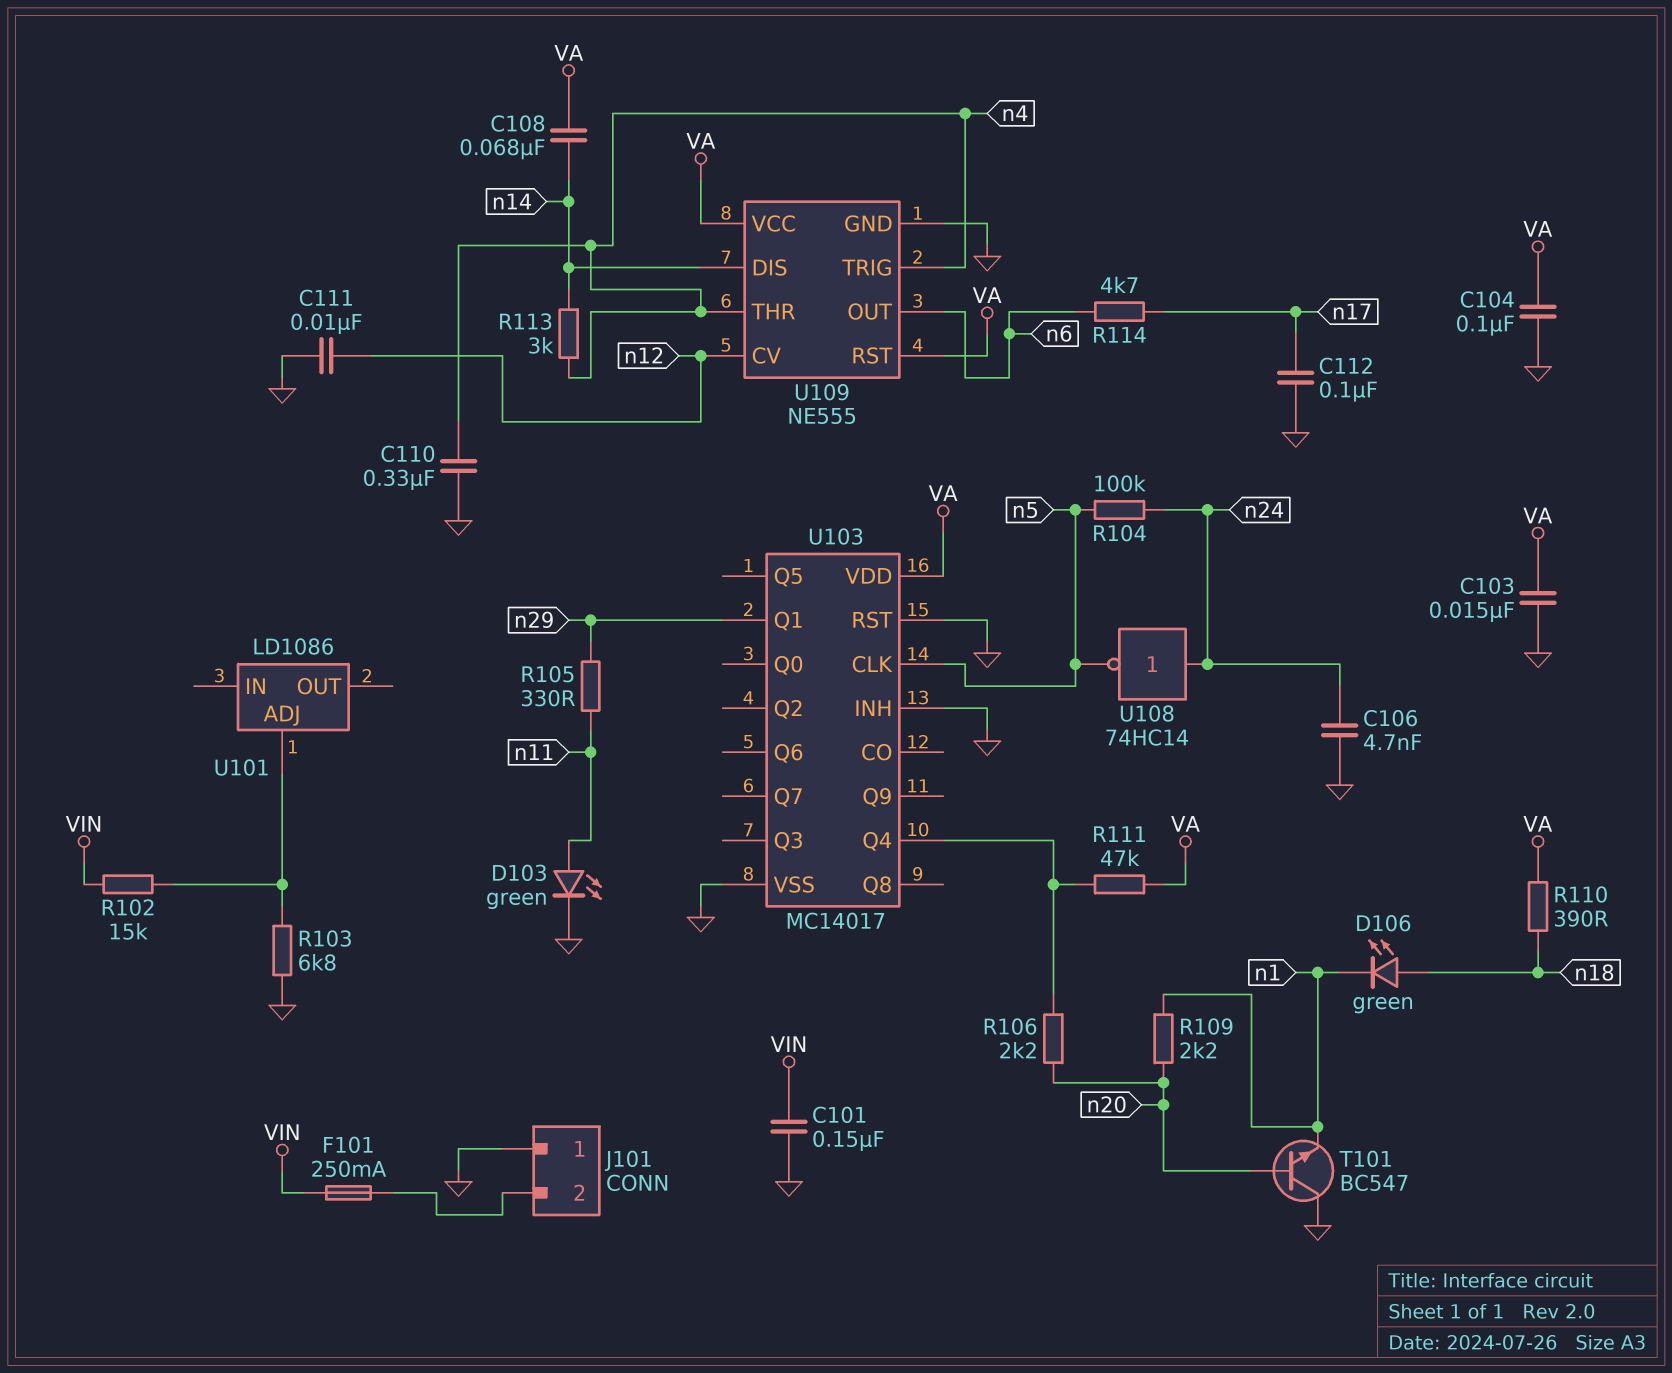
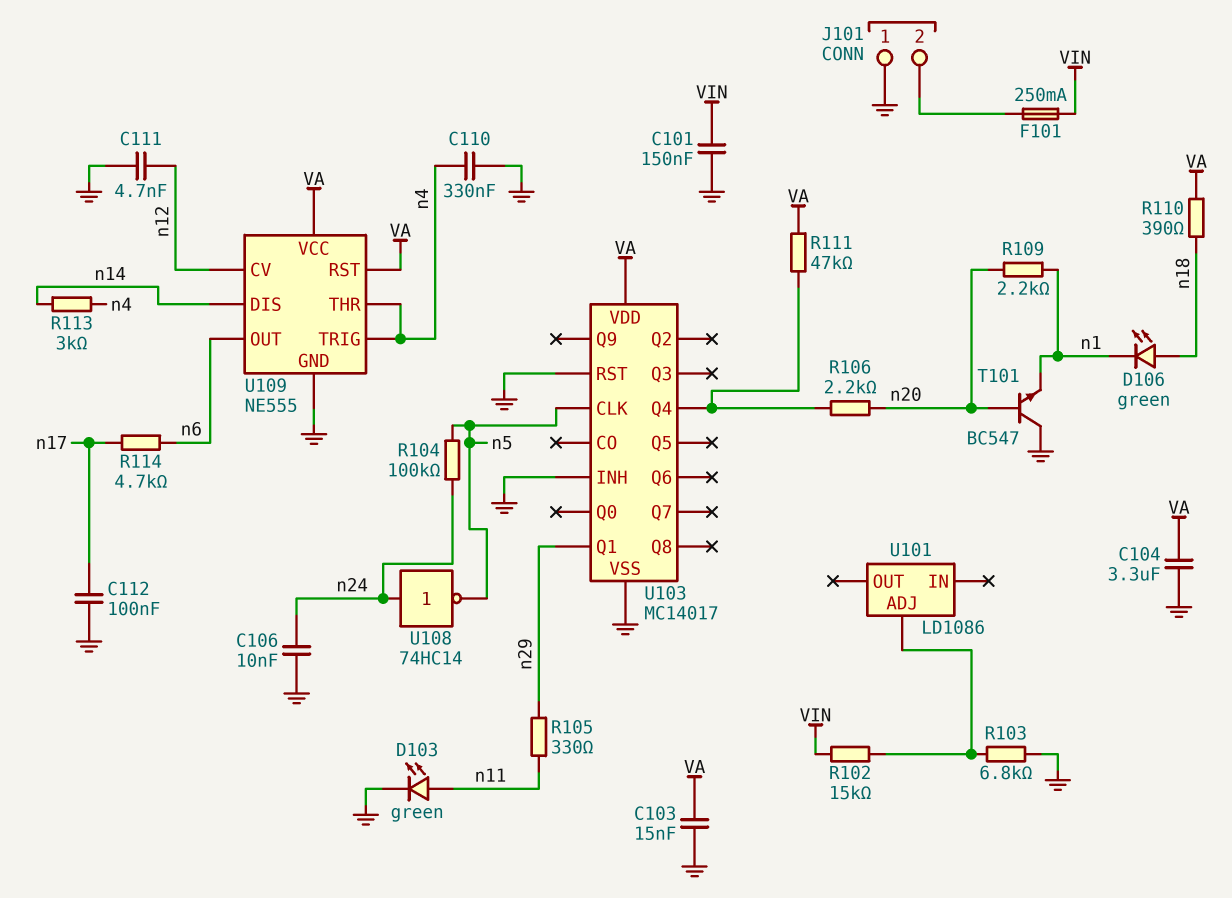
C104: 100nF (GND, VA) -> 3.3uF (GND, VA)
C106: 4.7nF (GND, n24) -> 10nF (GND, n24)
C108: 68nF (VA, n14) -> none
C111: 10nF (GND, n12) -> 4.7nF (GND, n12)

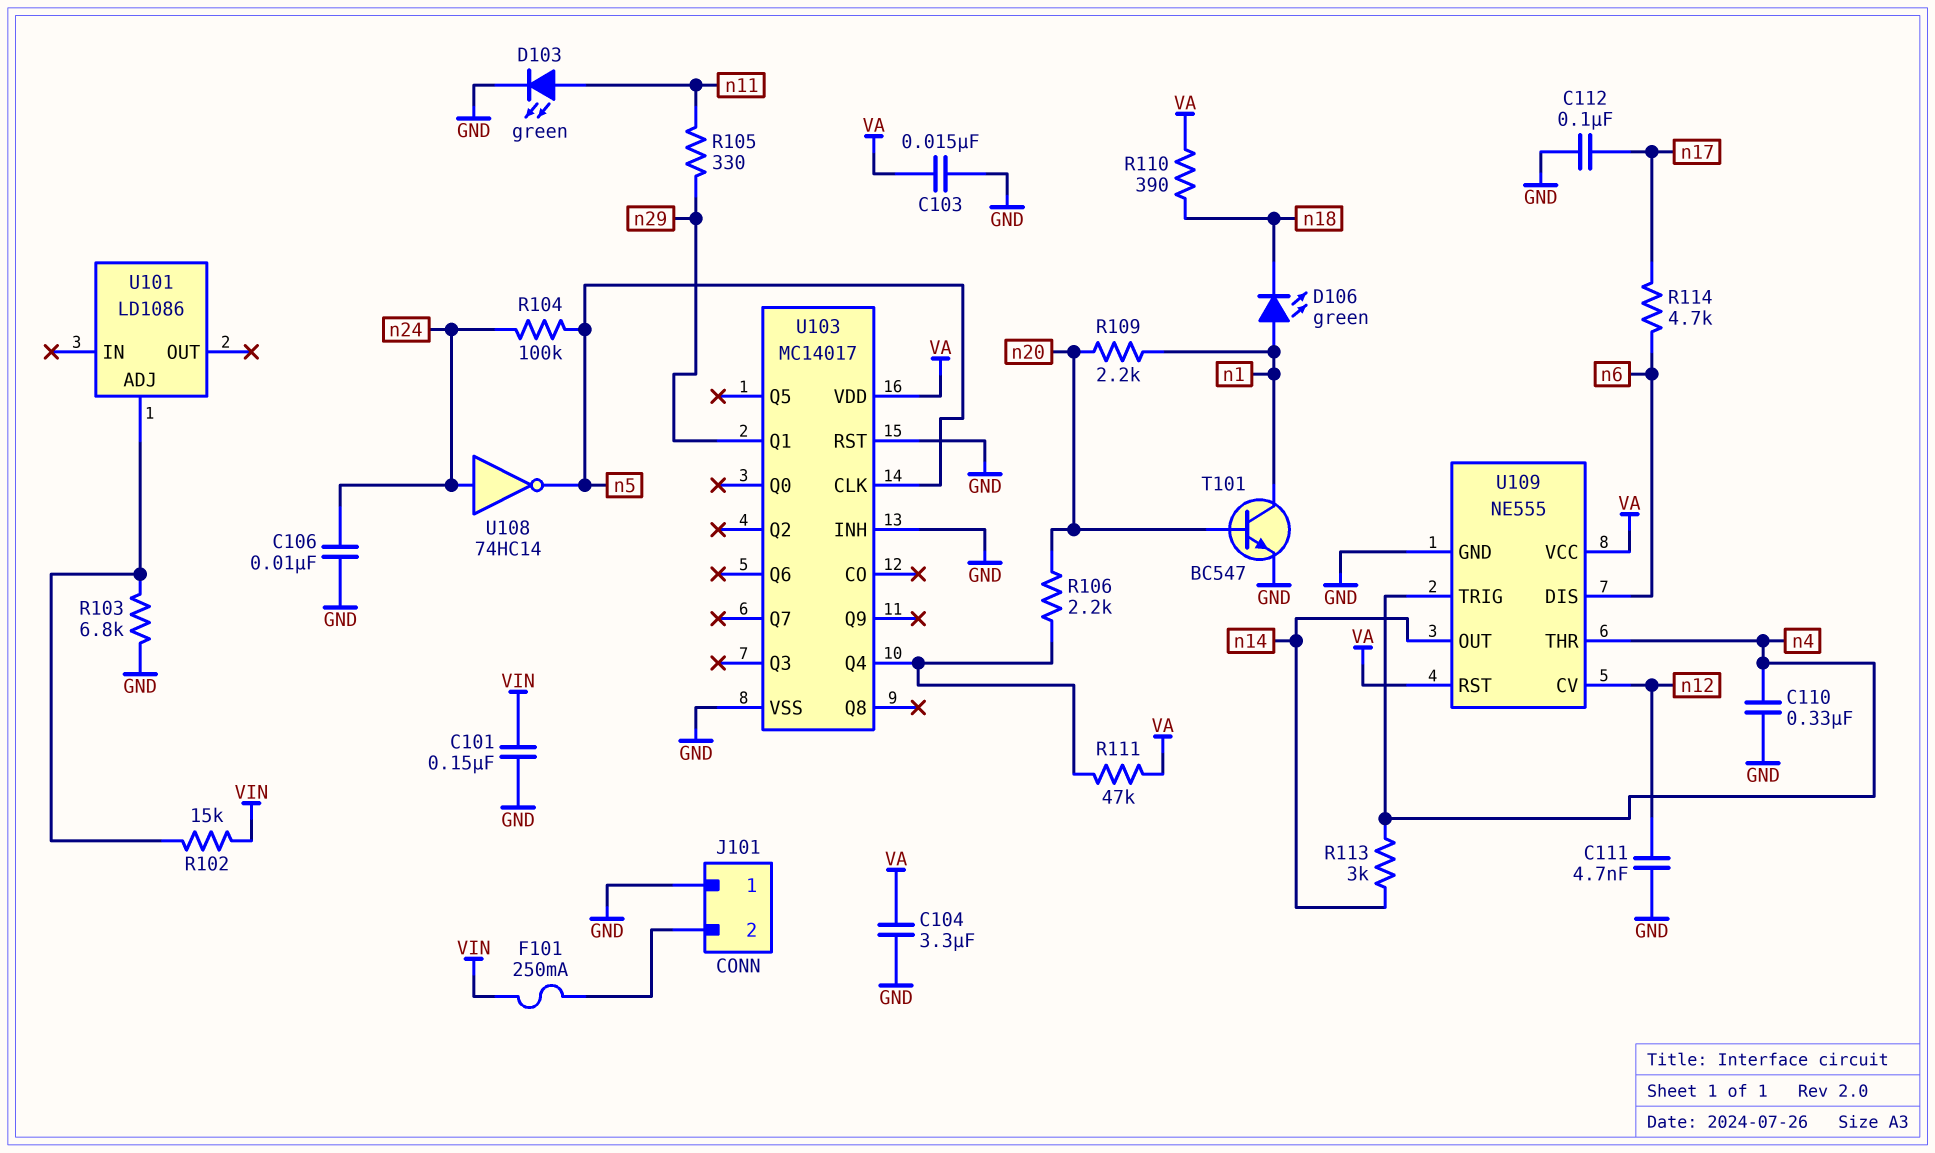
D106: LED green (A n18, K n1) -> LED green (A n1, K n18)
T101: NPN BC547 (B n20, C GND, E n1) -> NPN BC547 (B n20, C n1, E GND)
U109 pin DIS: n14 -> n6
U109 pin OUT: n6 -> n14

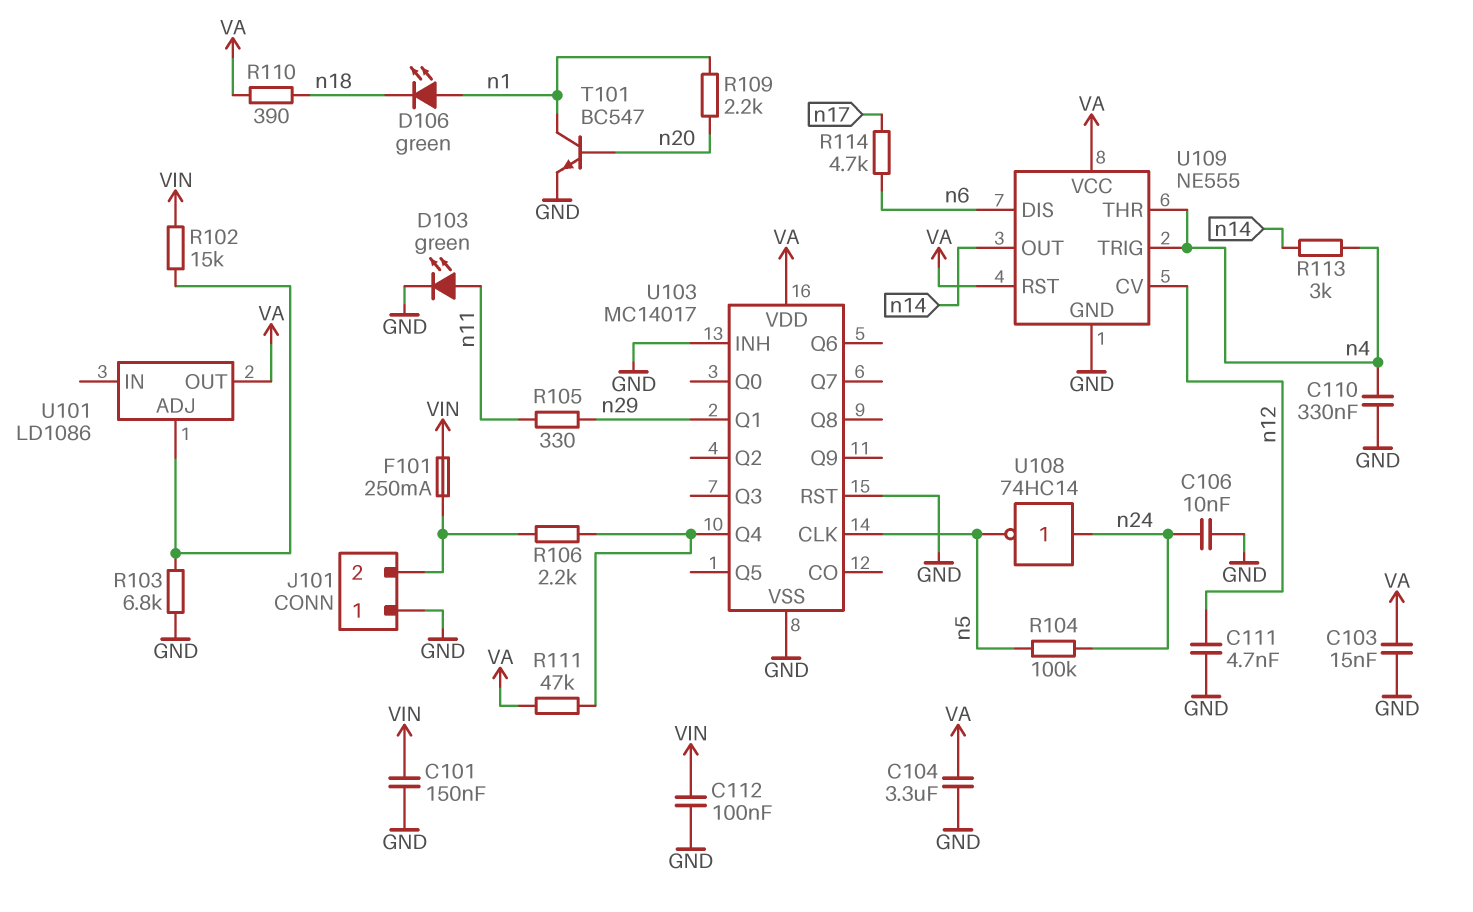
C112: 100nF (GND, n17) -> 100nF (GND, VIN)
R106: 2.2k (U103/Q4, n20) -> 2.2k (J101/2, U103/Q4)
U101 pin OUT: none -> VA

